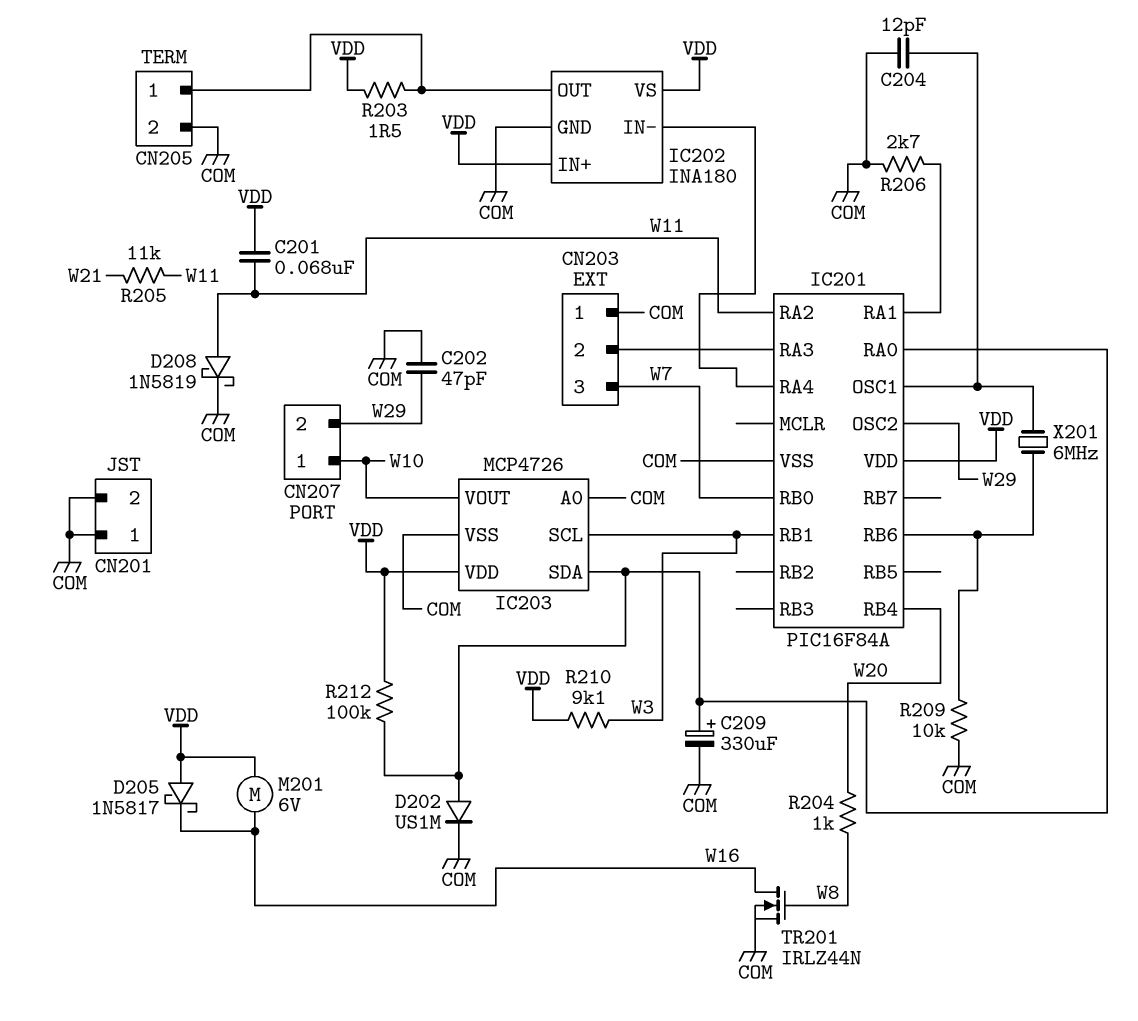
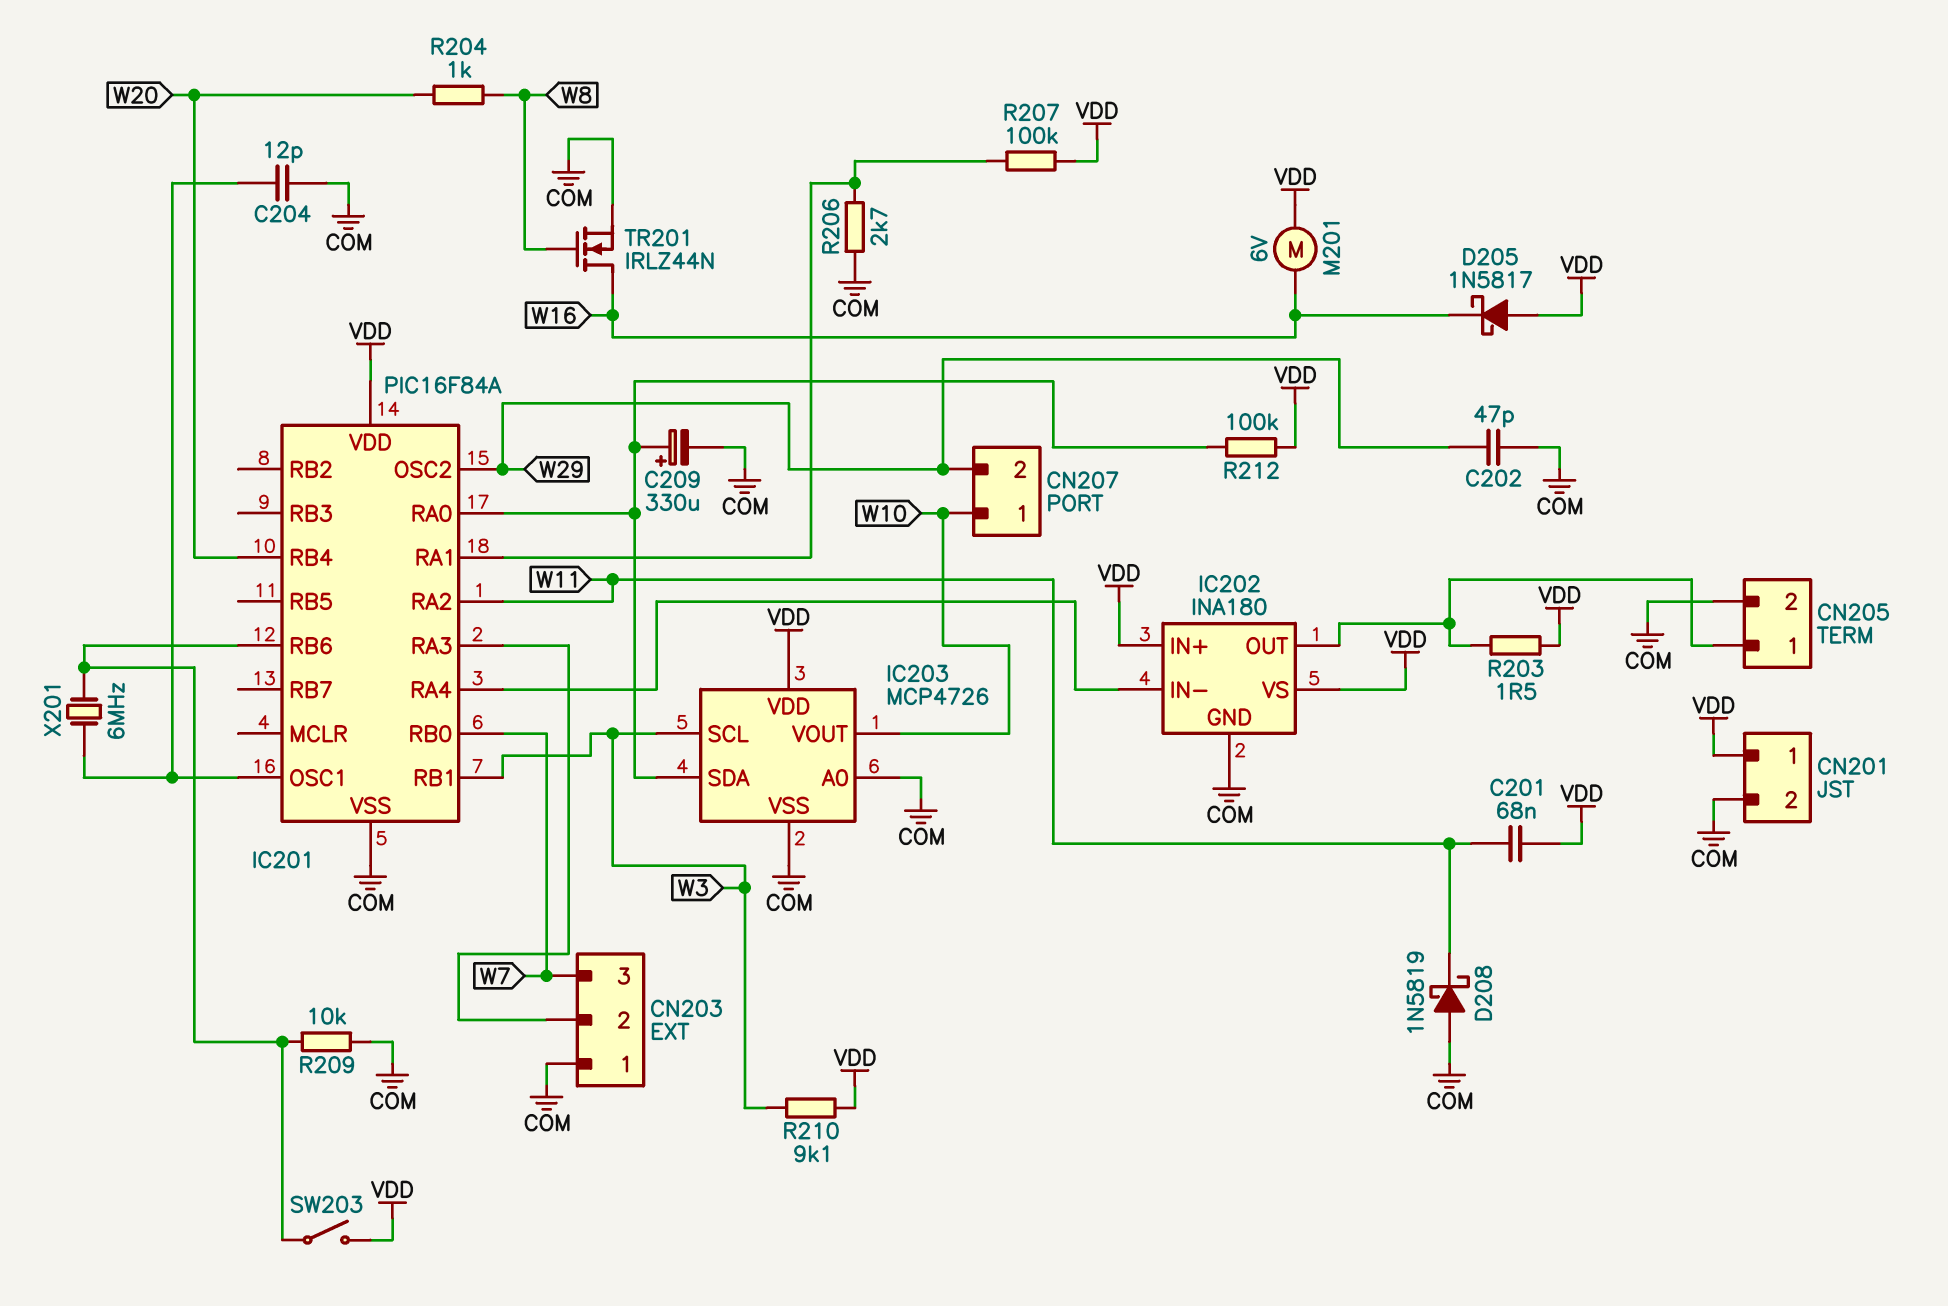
CN201 pin 1: COM -> VDD
D202: diode US1M (A IC201/RA0, K COM) -> none
D208: schottky 1N5819 (A W11, K COM) -> schottky 1N5819 (A COM, K W11)
R205: 11k (W11, W21) -> none
R207: none -> 100k (IC201/RA1, VDD)
SW203: none -> switch (IC201/RB6, VDD)

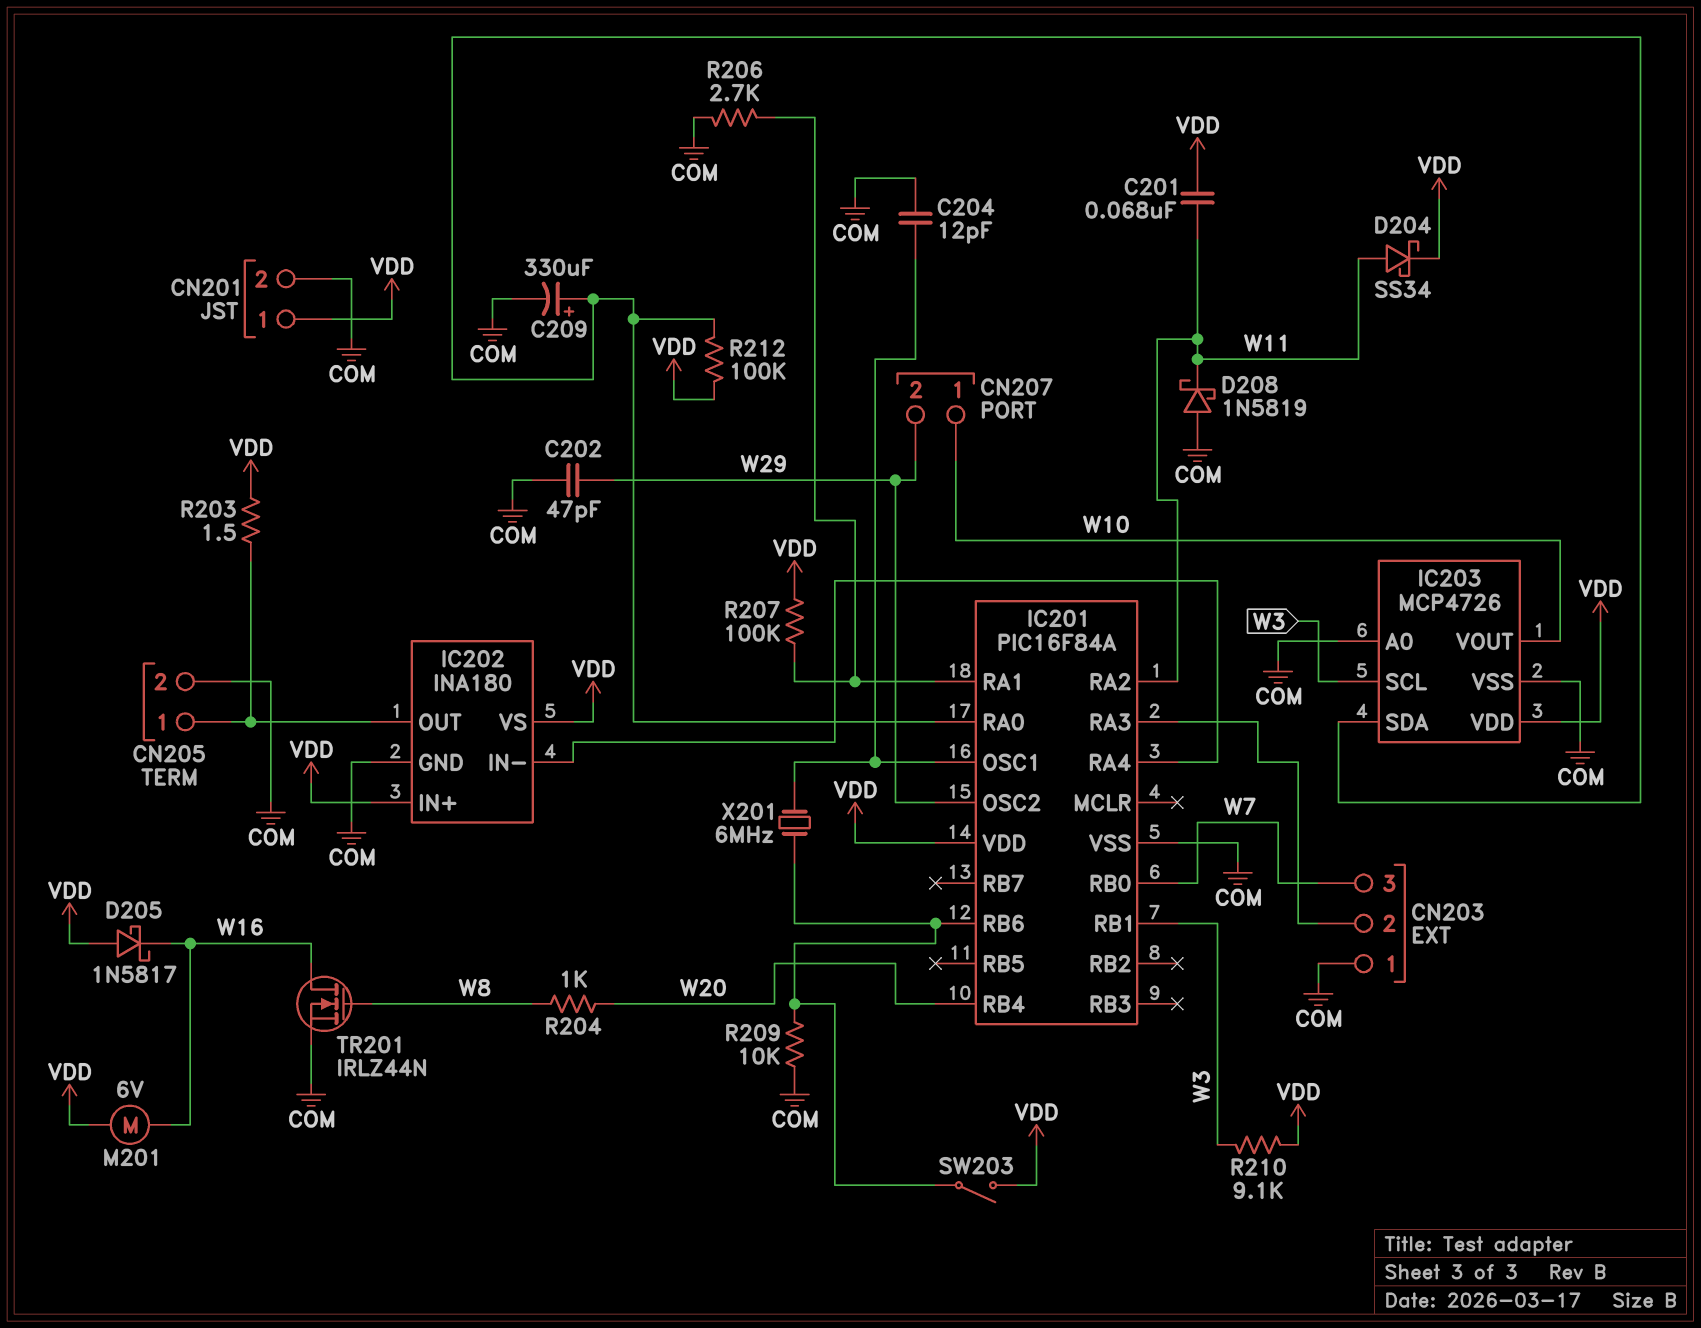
D204: none -> schottky SS34 (A W11, K VDD)

